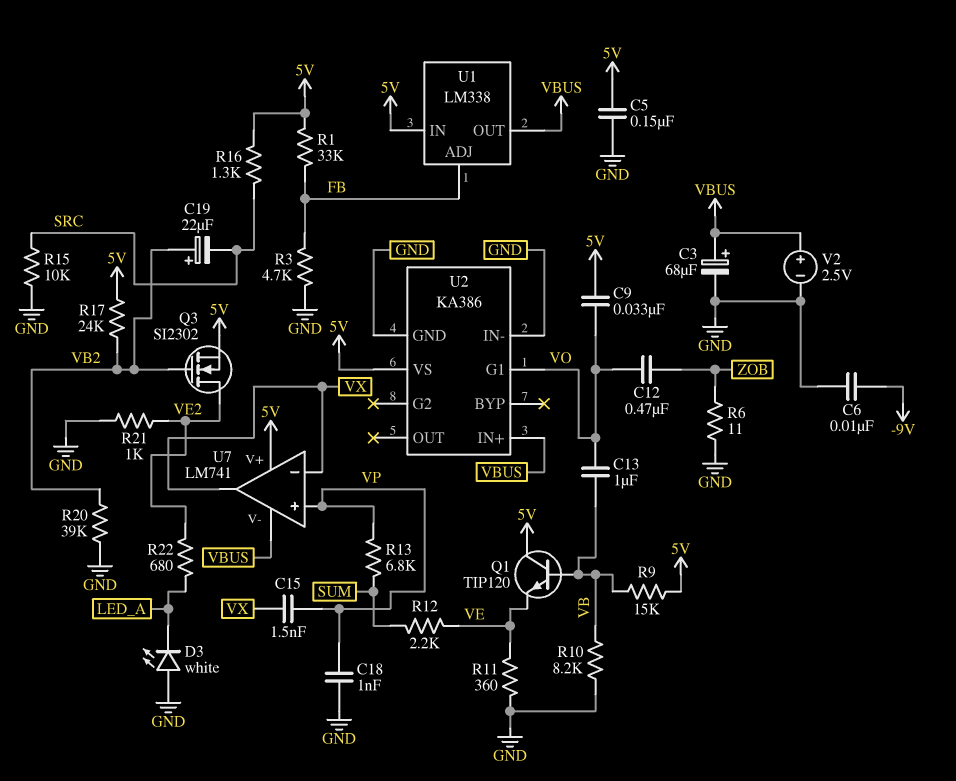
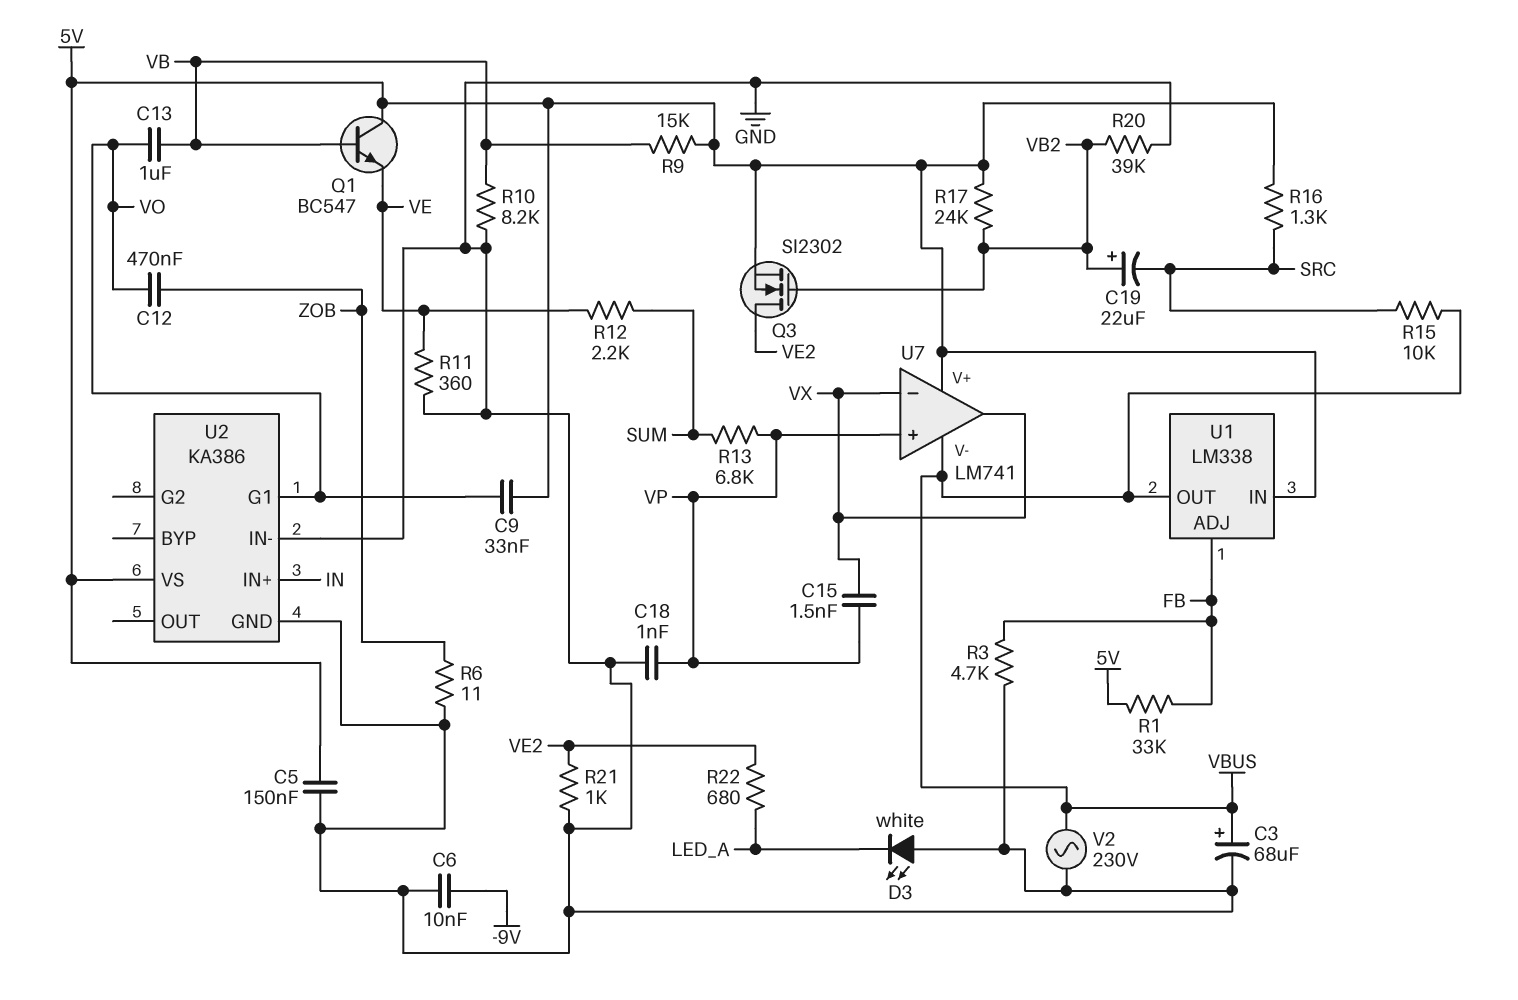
Q1: NPN TIP120 (B VB, C 5V, E VE) -> NPN BC547 (B VB, C 5V, E VE)
R15: 10k (GND, SRC) -> 10k (SRC, VBUS)
U2 pin IN+: VBUS -> IN
V2: 2.5V (plus VBUS, minus GND) -> AC 230V (GND, VBUS)

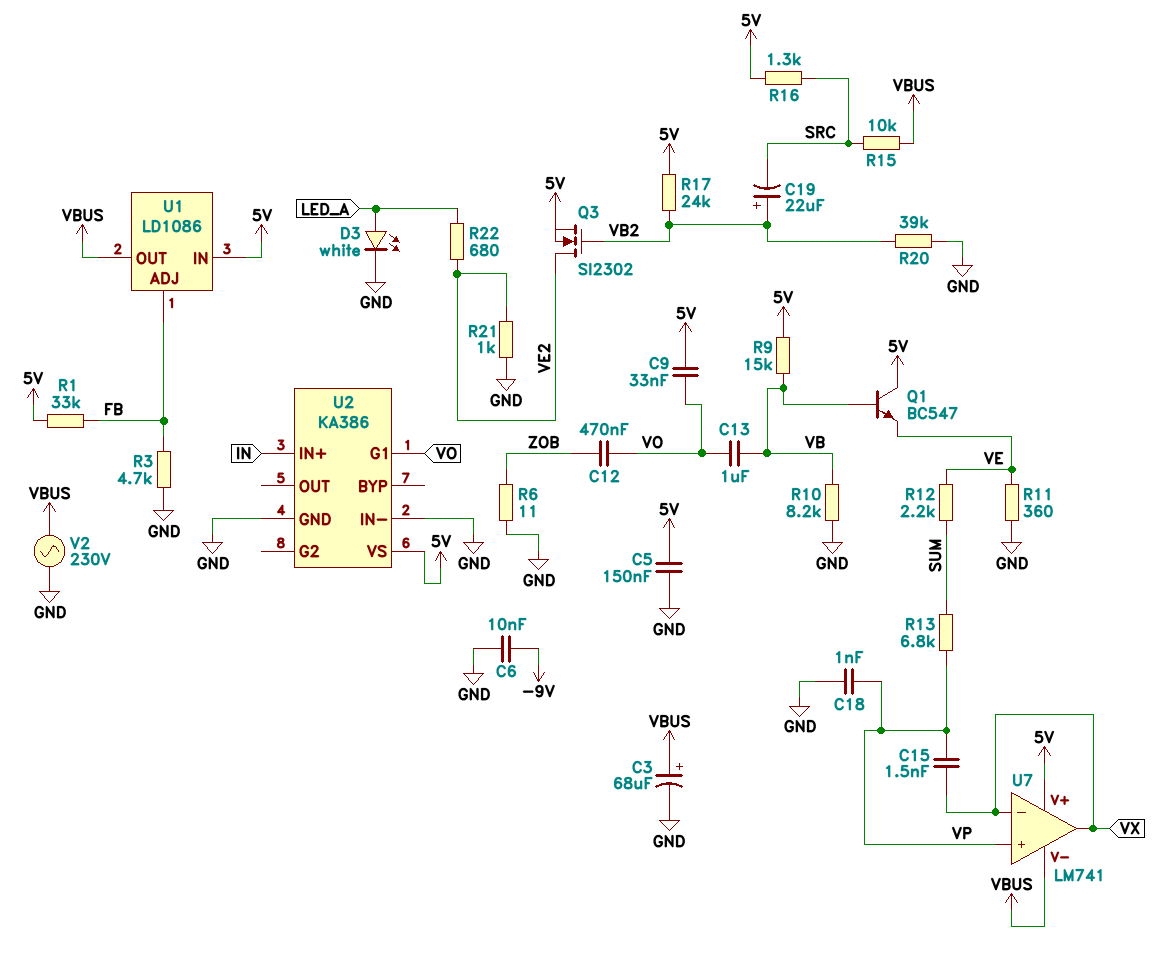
D3: LED white (A GND, K LED_A) -> LED white (A LED_A, K GND)
U1: LM338 -> LD1086

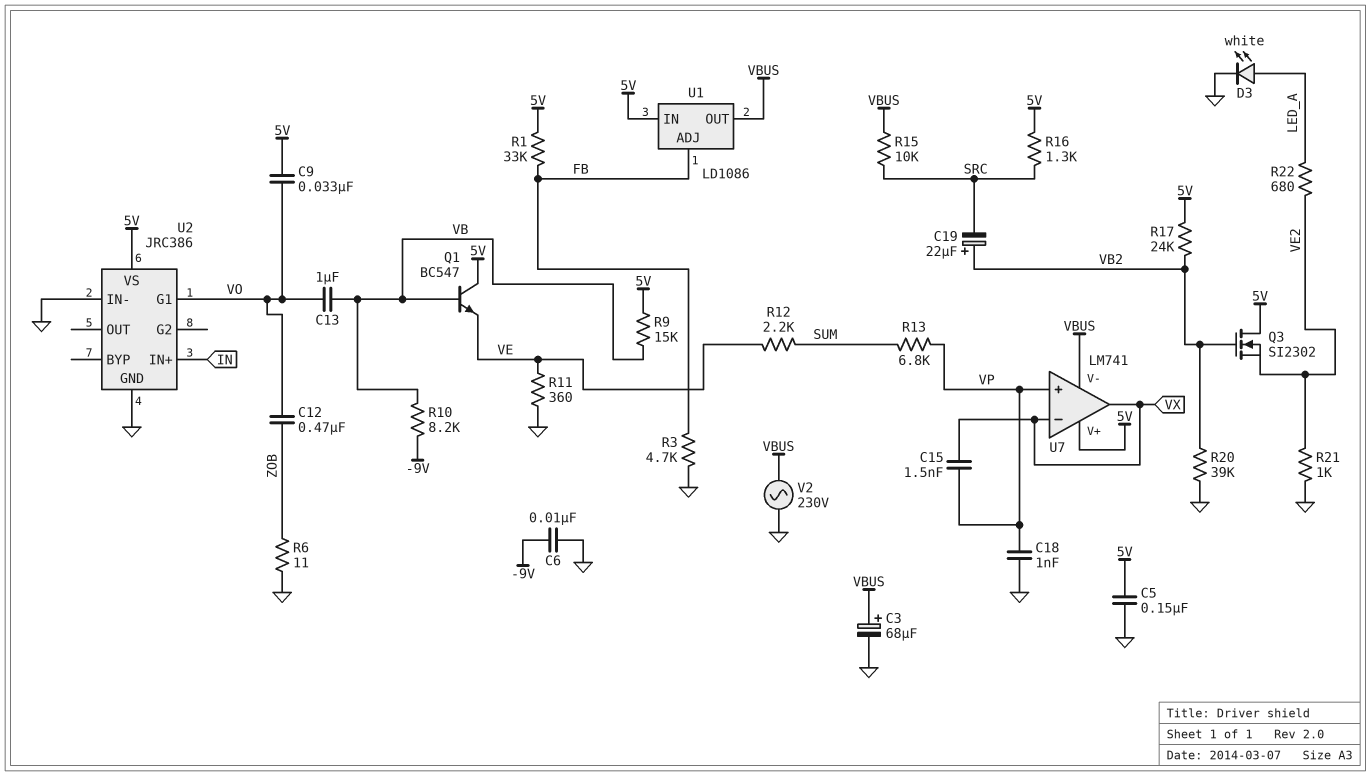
Q3: NMOS SI2302 (G VB2, D VE2, S 5V) -> NMOS SI2302 (G VB2, D 5V, S VE2)
R10: 8.2k (GND, VB) -> 8.2k (-9V, VB)
U2: KA386 -> JRC386

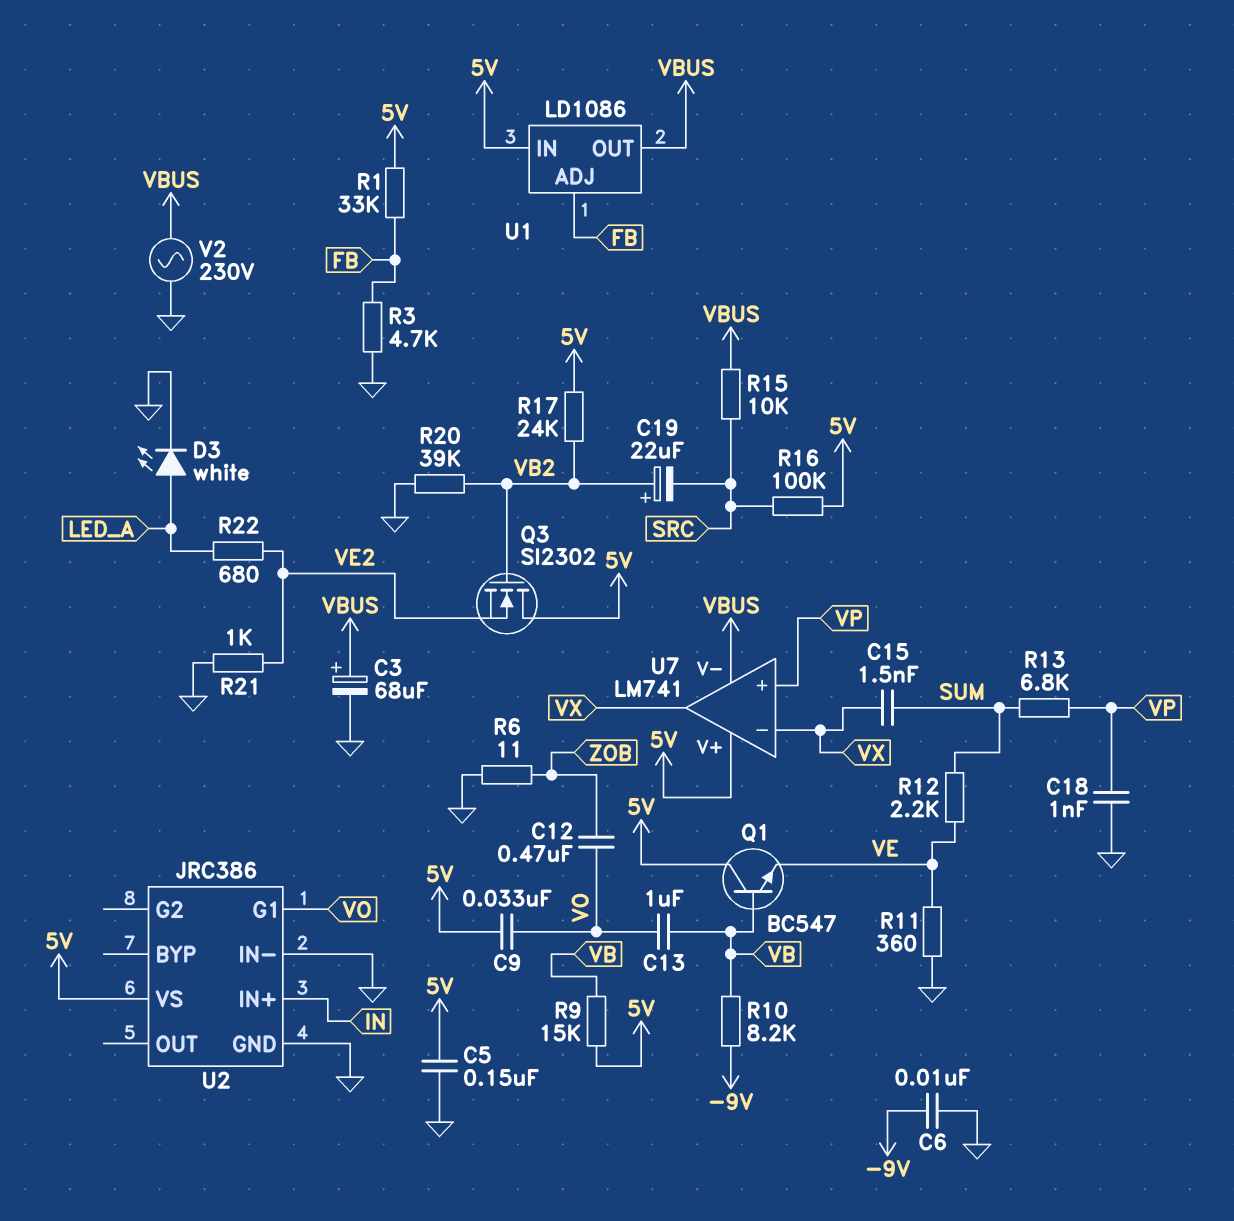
C15: 1.5nF (VP, VX) -> 1.5nF (SUM, VX)
R16: 1.3k (5V, SRC) -> 100k (5V, SRC)

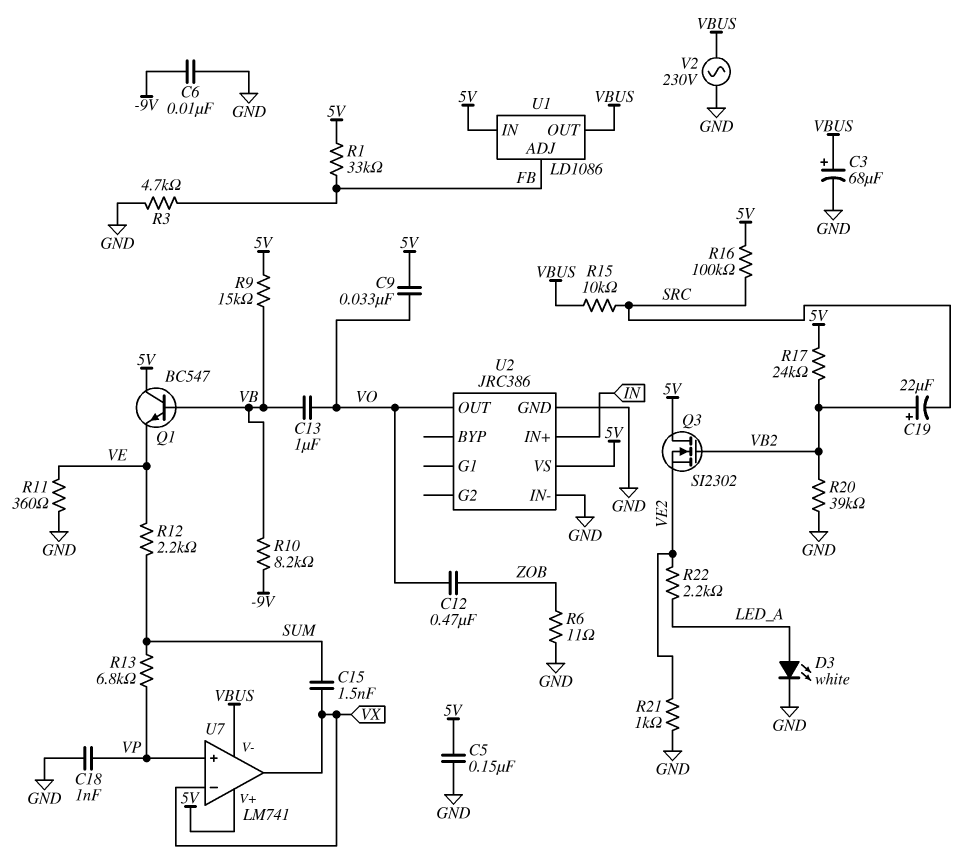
R22: 680 (LED_A, VE2) -> 2.2k (LED_A, VE2)
U2 pin G1: VO -> none
U2 pin OUT: none -> VO

